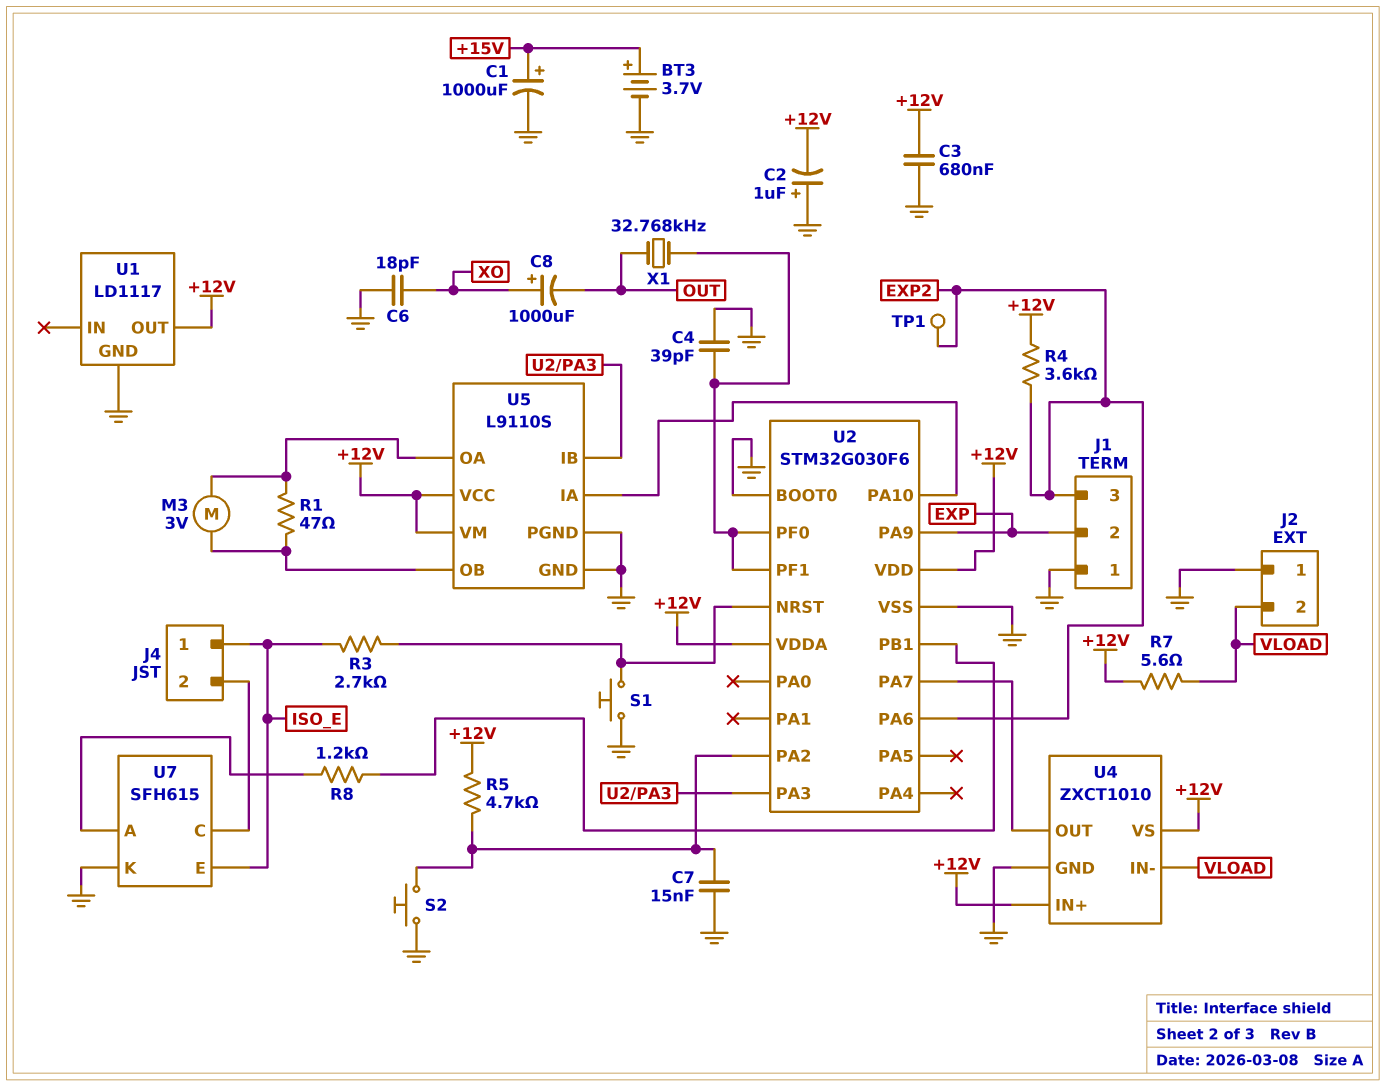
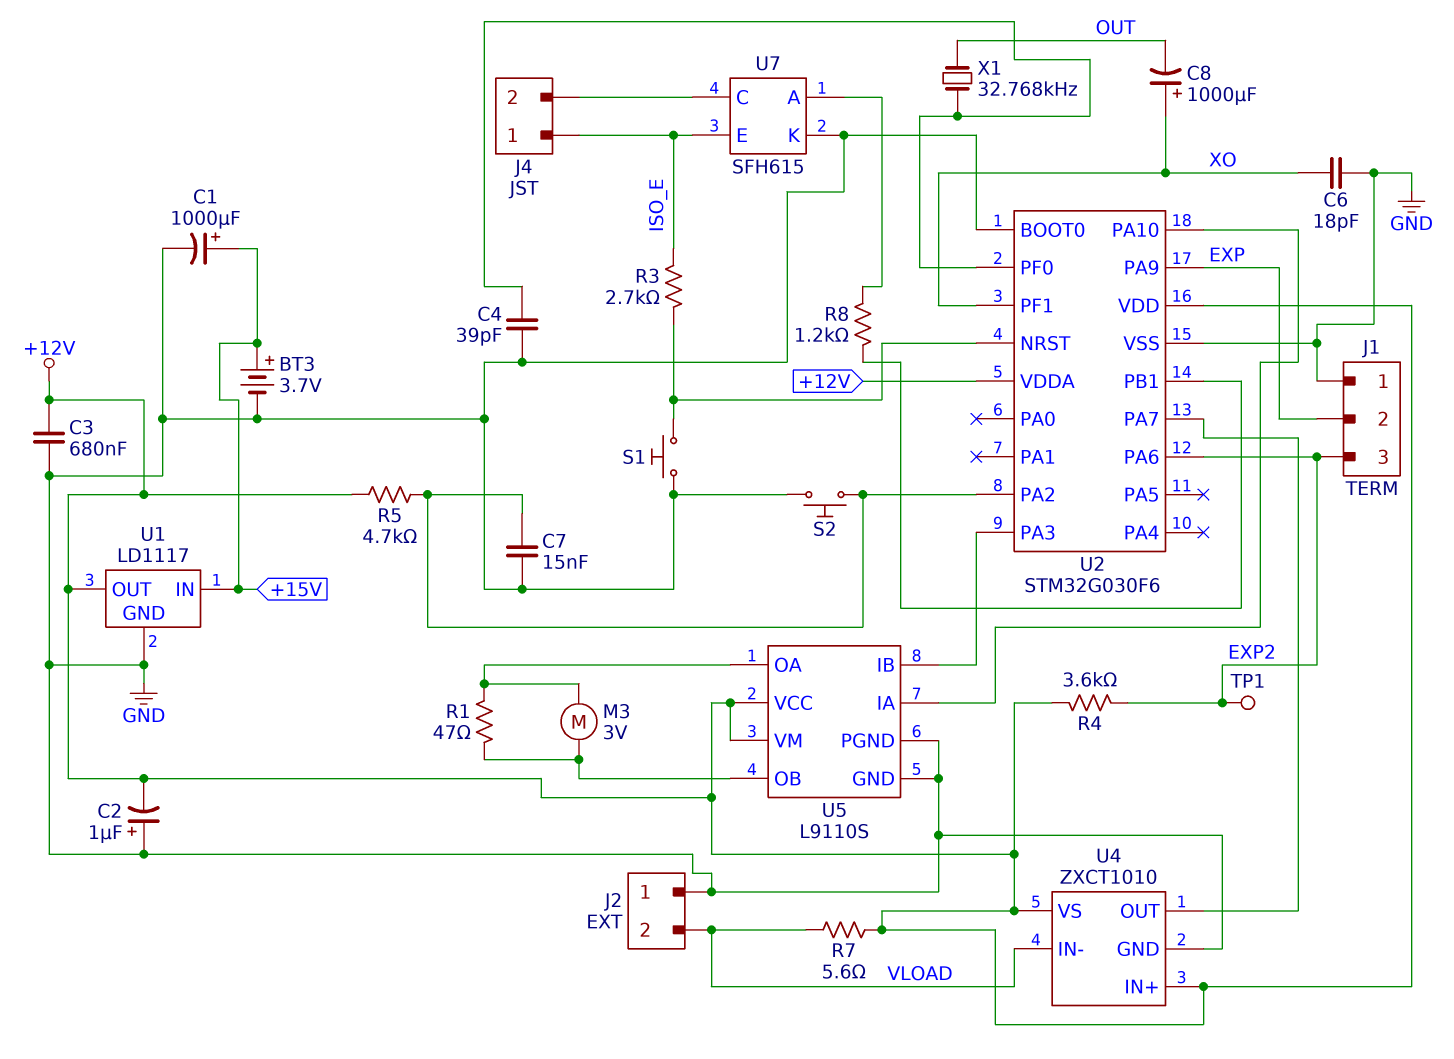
U1 pin IN: none -> +15V
U2 pin PF1: U2/PF0 -> XO

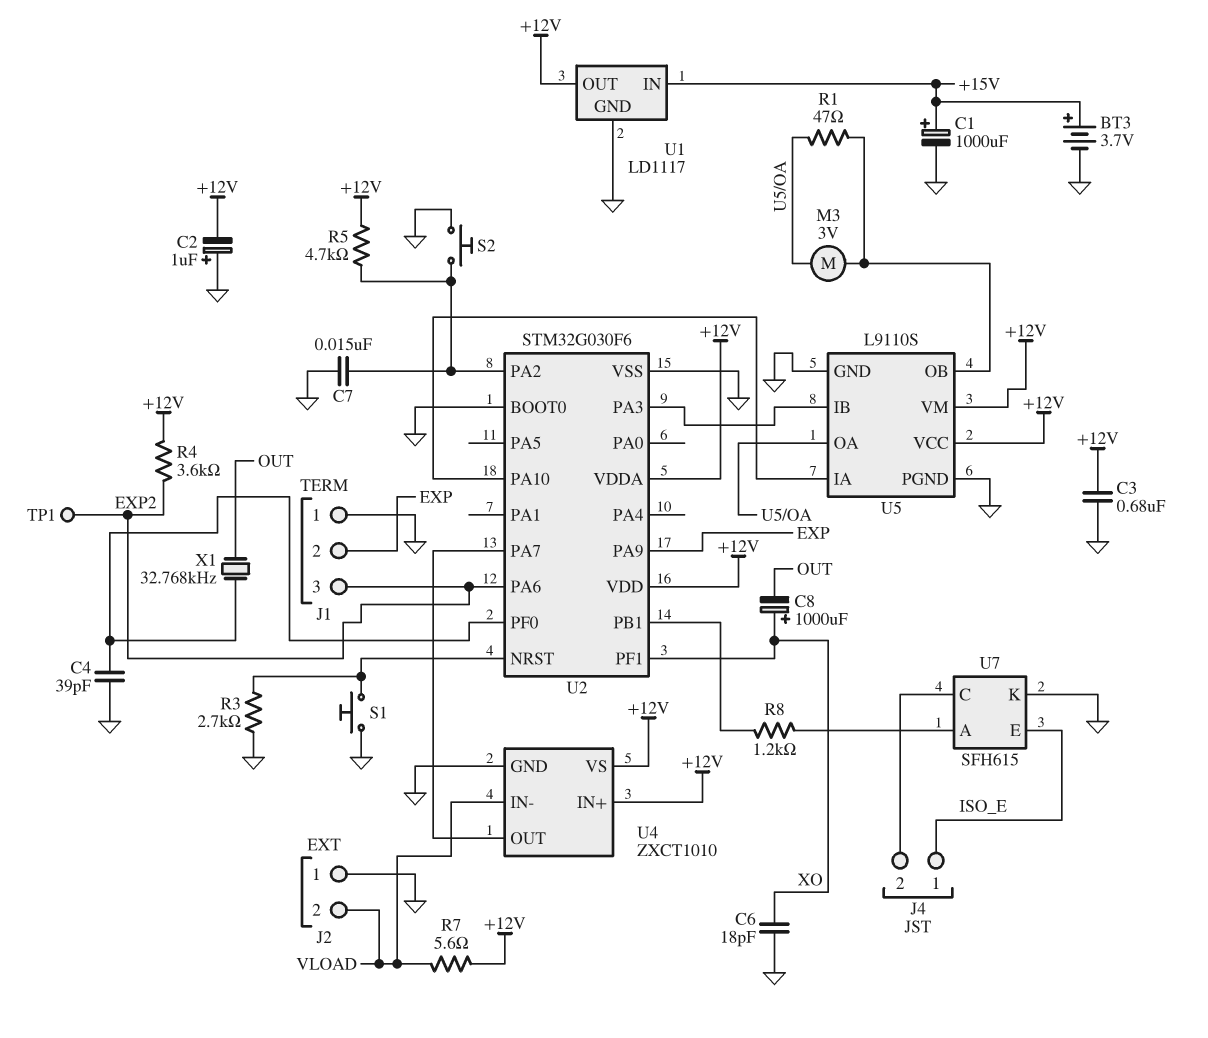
R3: 2.7k (ISO_E, U2/NRST) -> 2.7k (GND, U2/NRST)

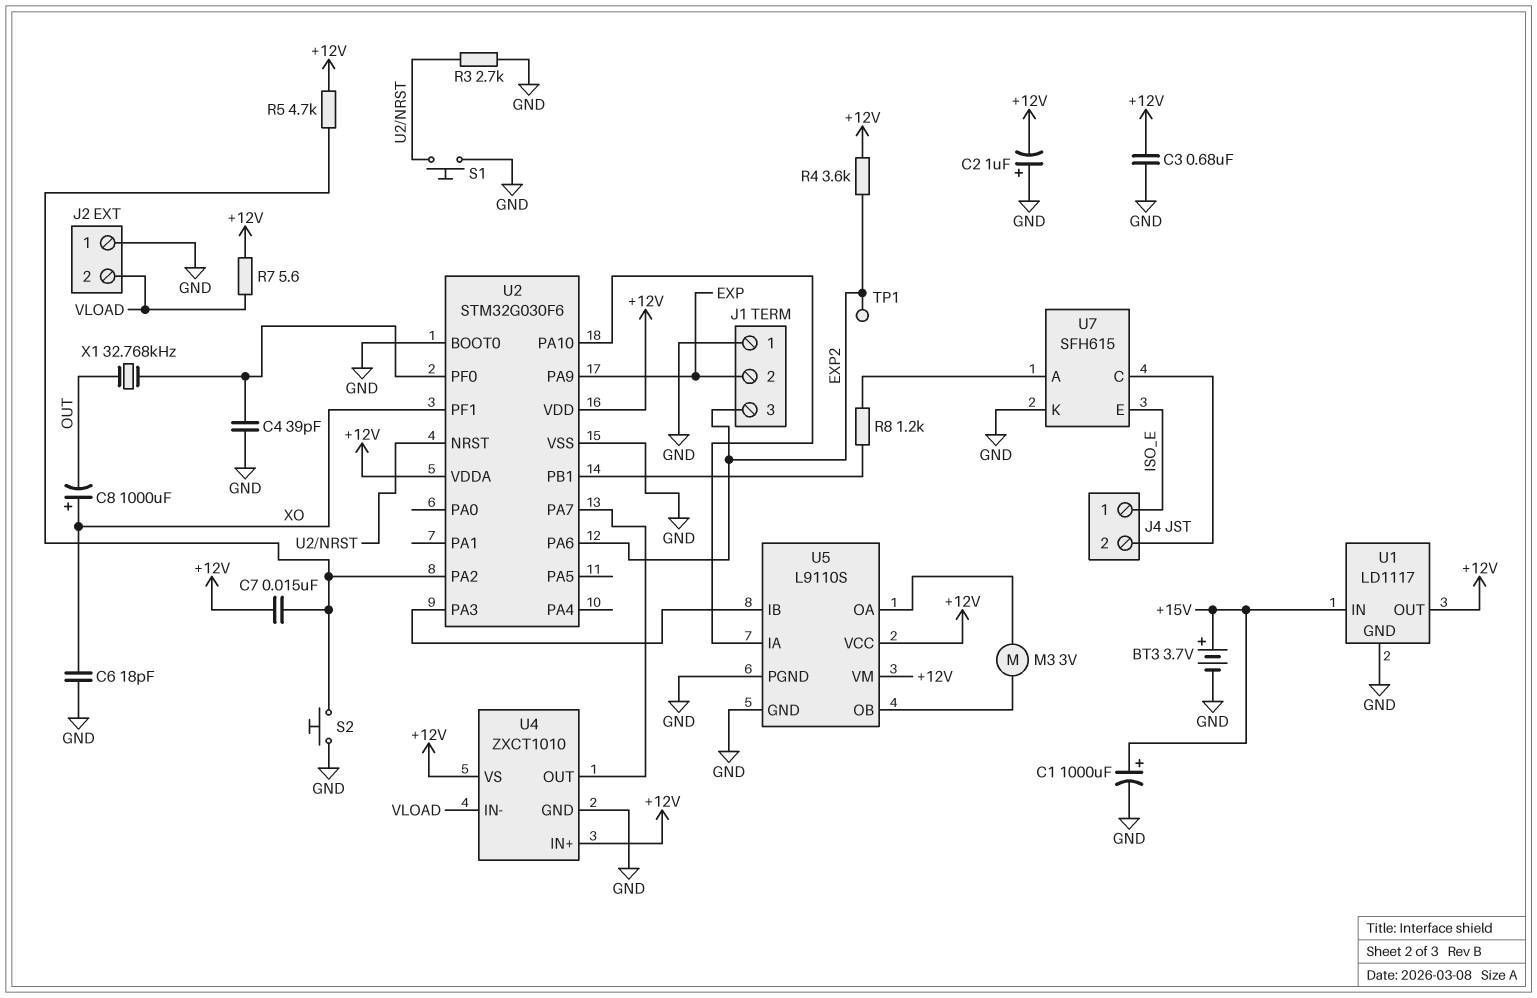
C7: 15nF (GND, U2/PA2) -> 15nF (+12V, U2/PA2)
R1: 47 (U5/OA, U5/OB) -> none

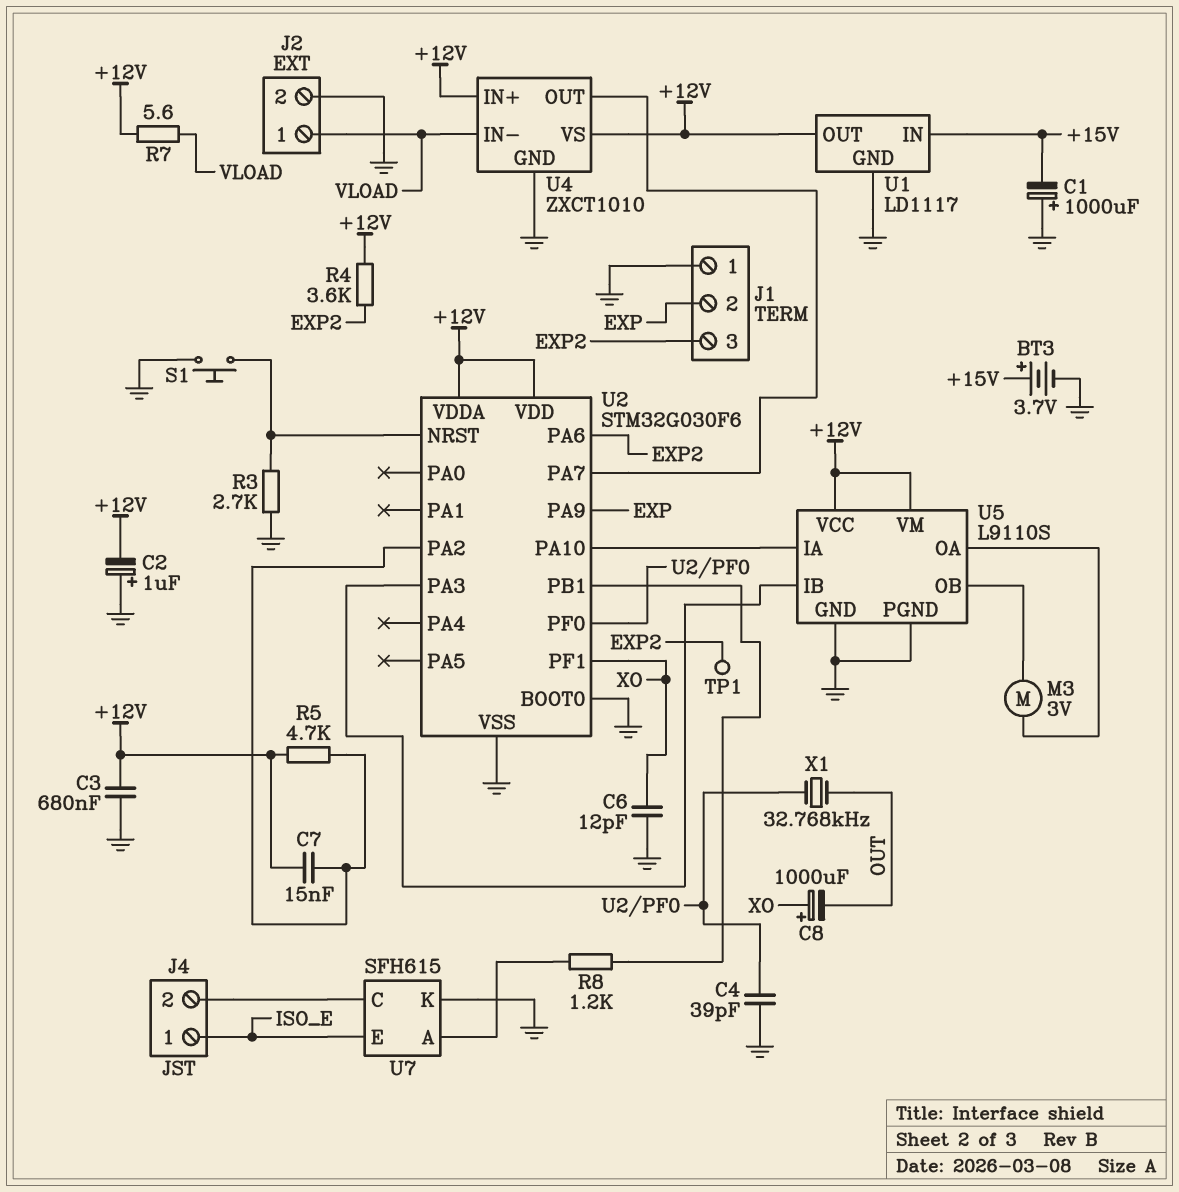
C1: 1000uF (plus +15V, minus GND) -> 1000uF (plus GND, minus +15V)
C6: 18pF (GND, XO) -> 12pF (GND, XO)
J2 pin 1: GND -> VLOAD
J2 pin 2: VLOAD -> GND
S2: button (GND, U2/PA2) -> none

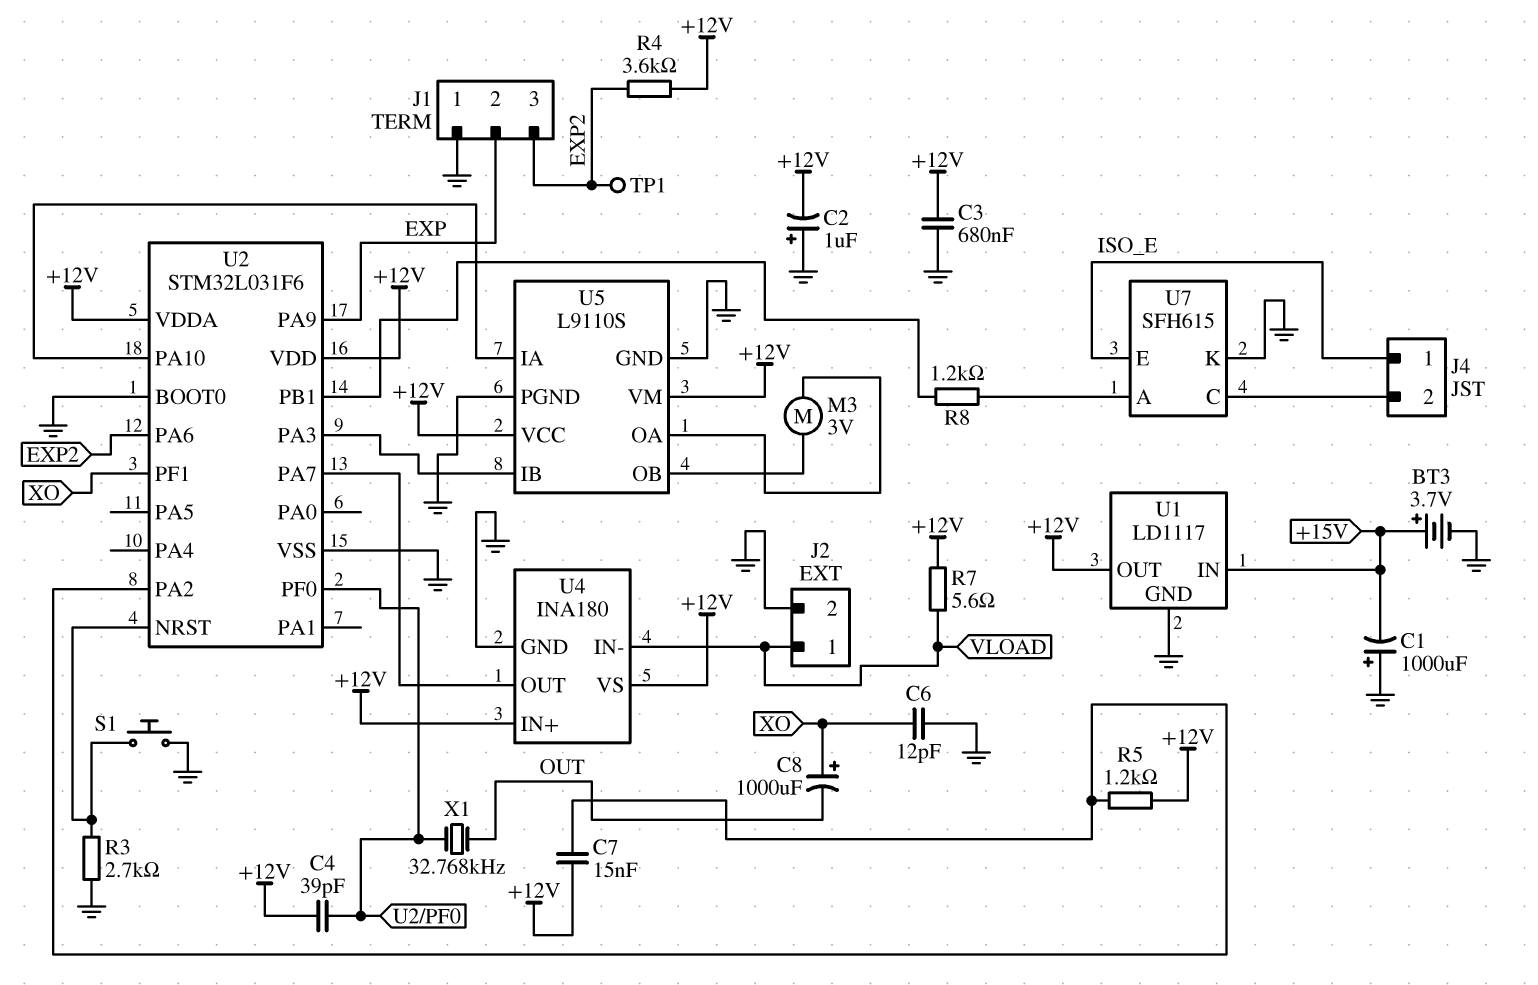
C4: 39pF (GND, U2/PF0) -> 39pF (+12V, U2/PF0)
R5: 4.7k (+12V, U2/PA2) -> 1.2k (+12V, U2/PA2)
U2: STM32G030F6 -> STM32L031F6
U4: ZXCT1010 -> INA180

